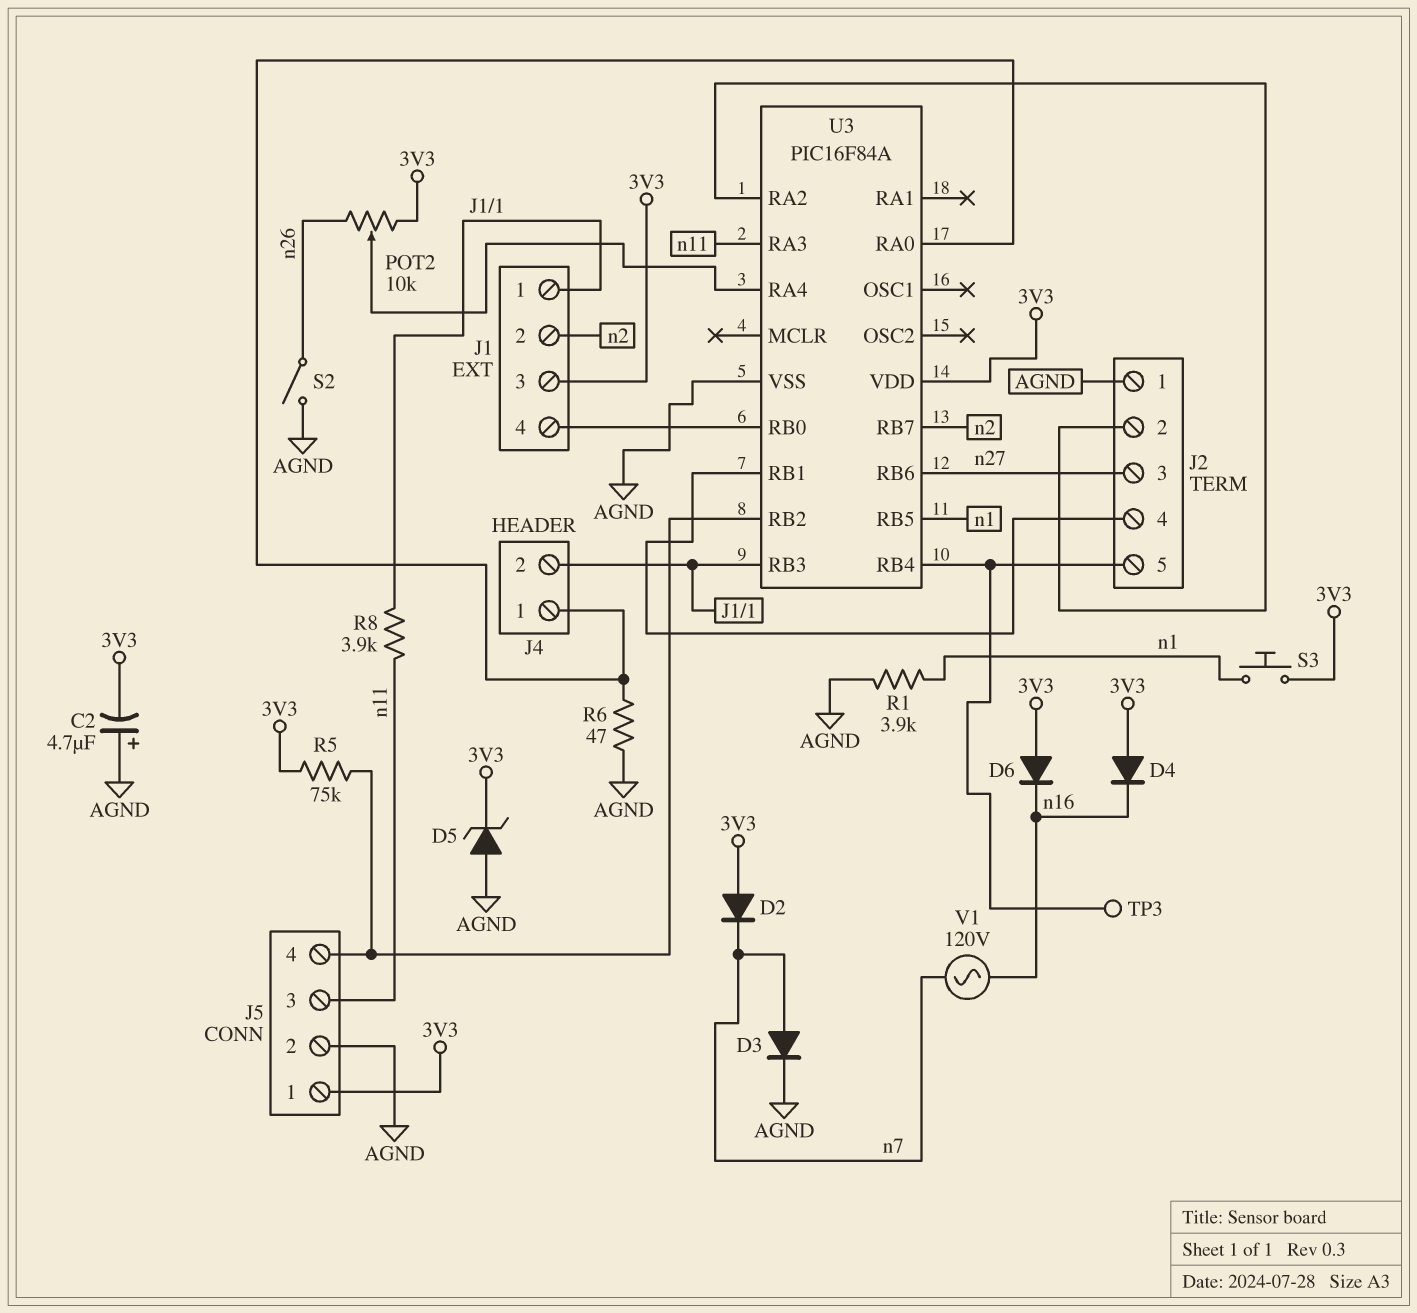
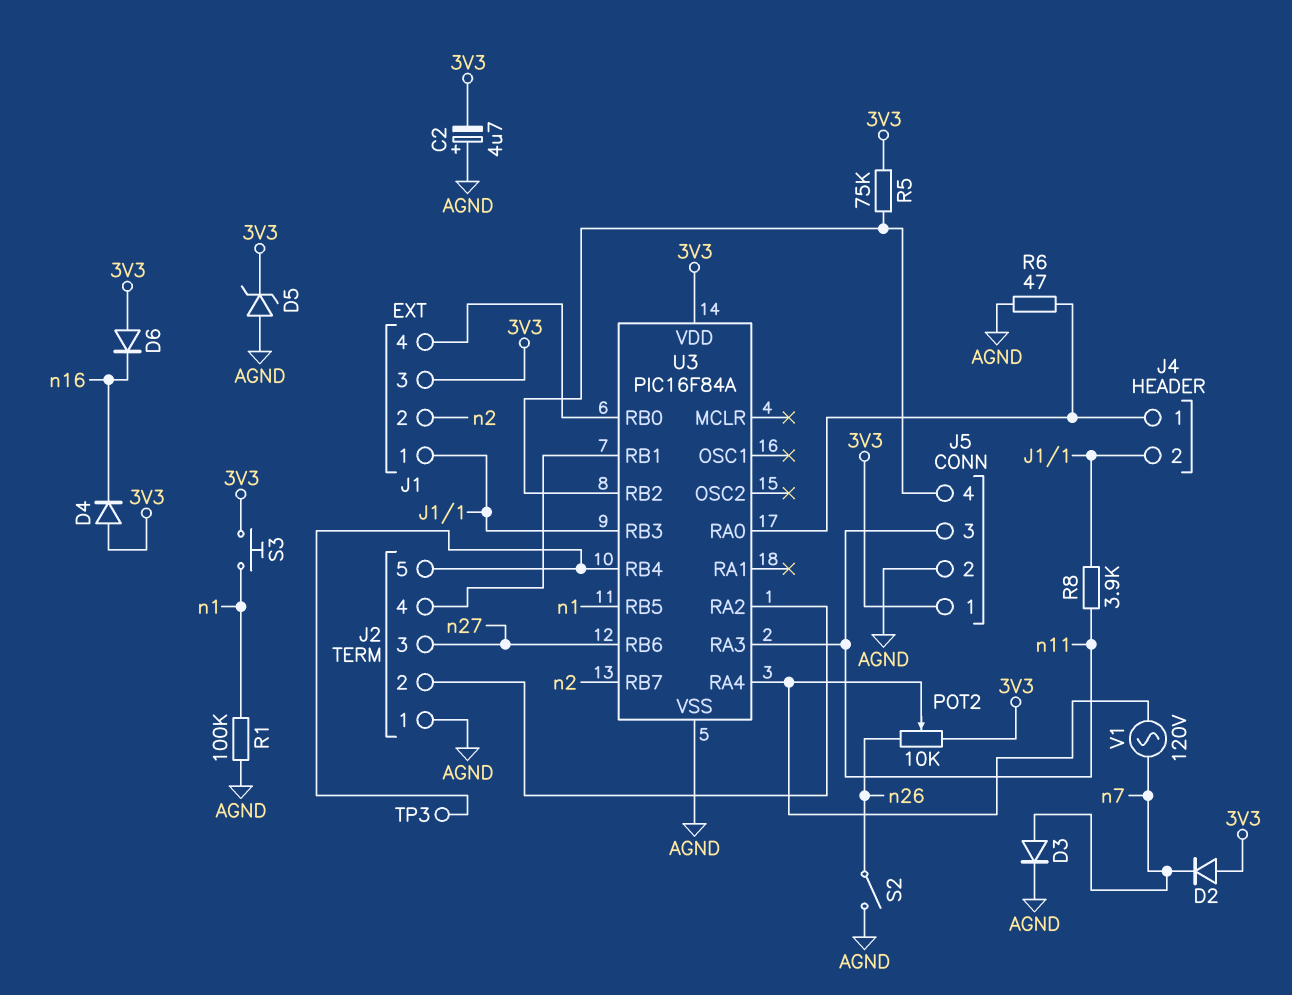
R1: 3.9k (AGND, n1) -> 100k (AGND, n1)
V1: AC 120V (n7, n16) -> AC 120V (U3/RA4, n7)

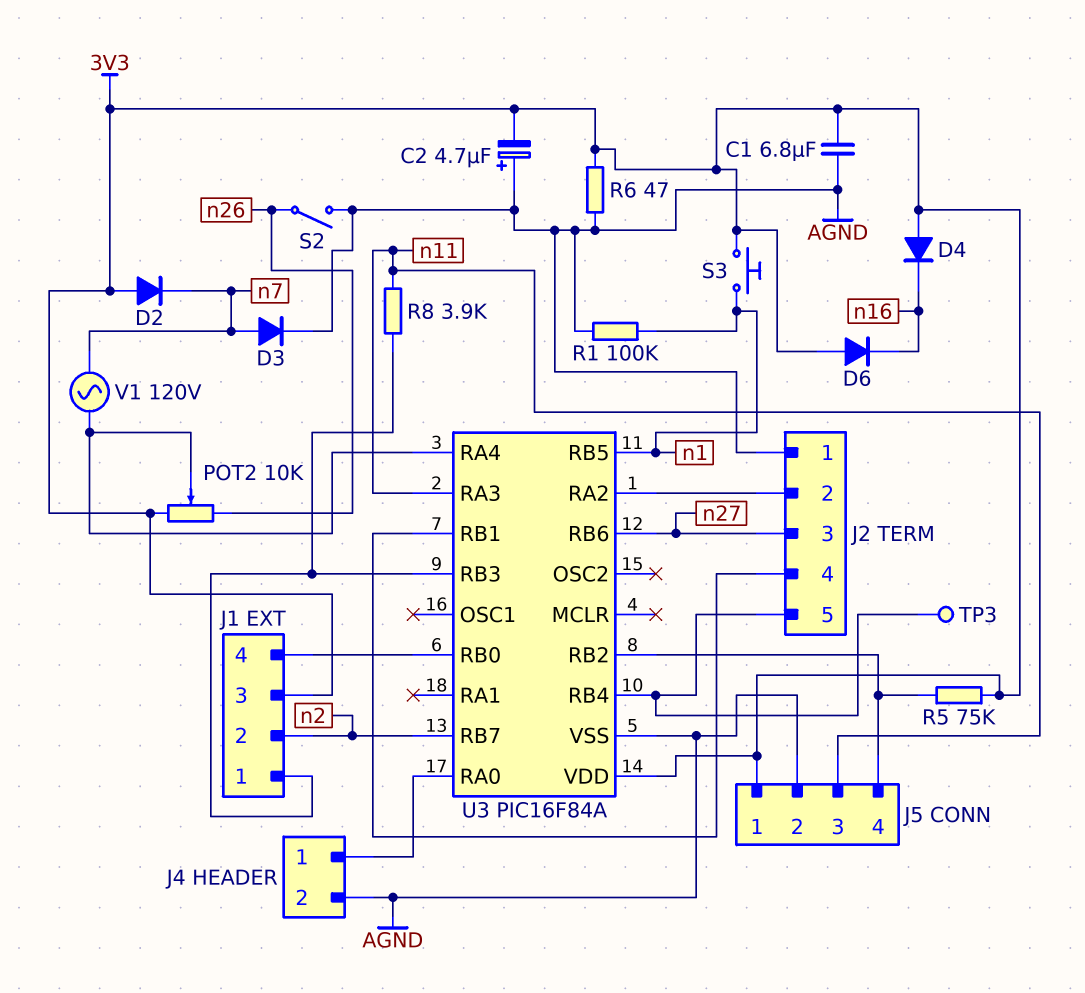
C1: none -> 6.8uF (3V3, AGND)
D5: zener (A AGND, K 3V3) -> none
J4 pin 2: J1/1 -> AGND
R6: 47 (AGND, J4/1) -> 47 (3V3, AGND)

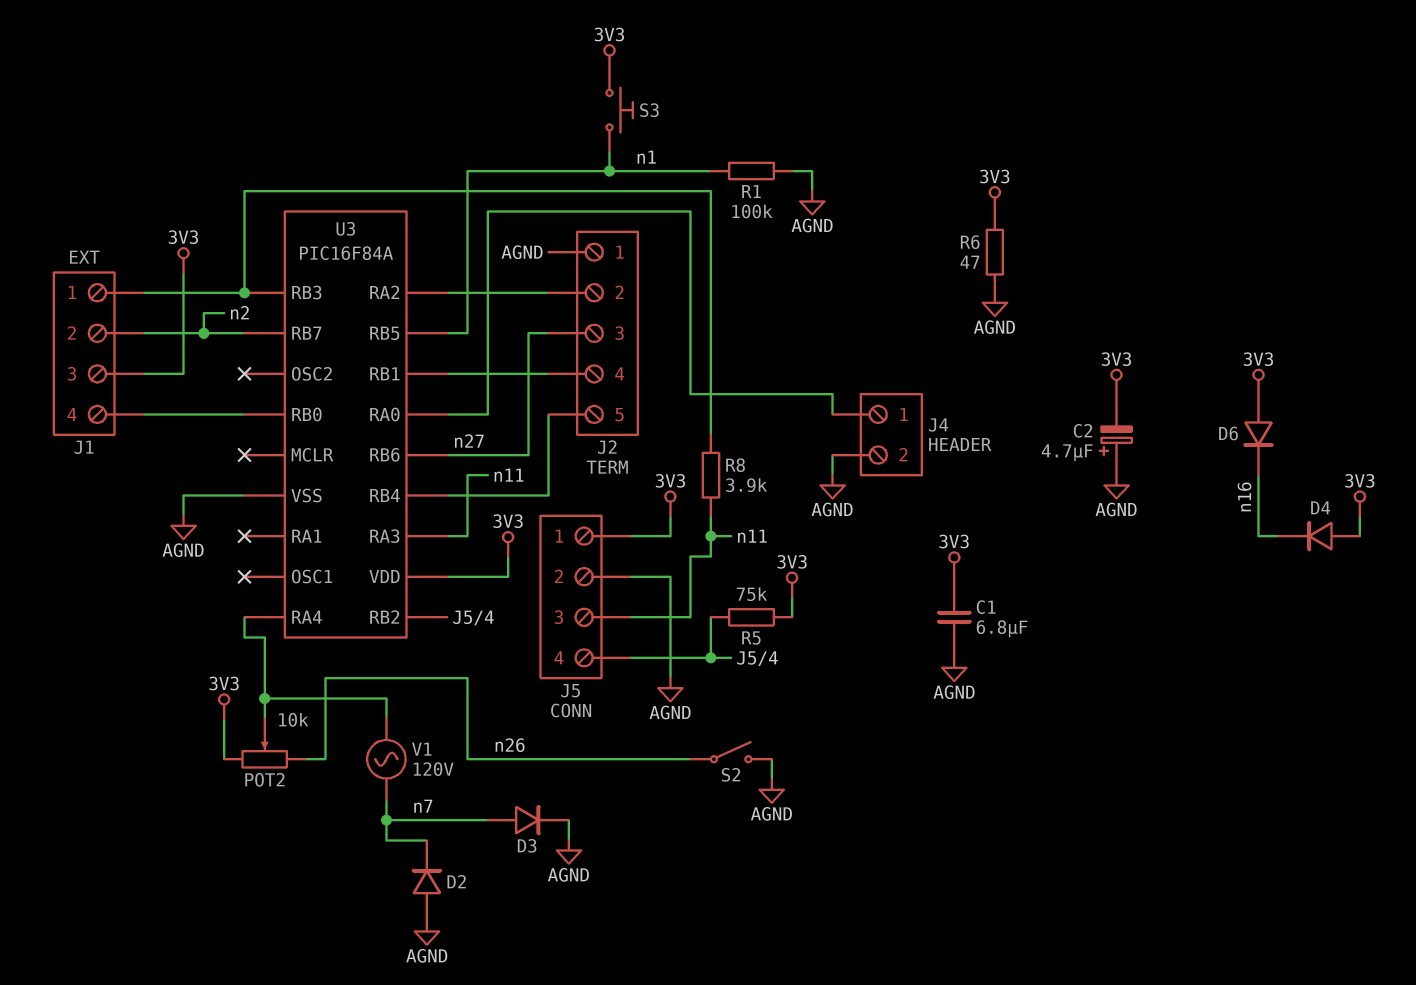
D2: diode (A 3V3, K n7) -> diode (A AGND, K n7)
TP3: test point (J2/5) -> none

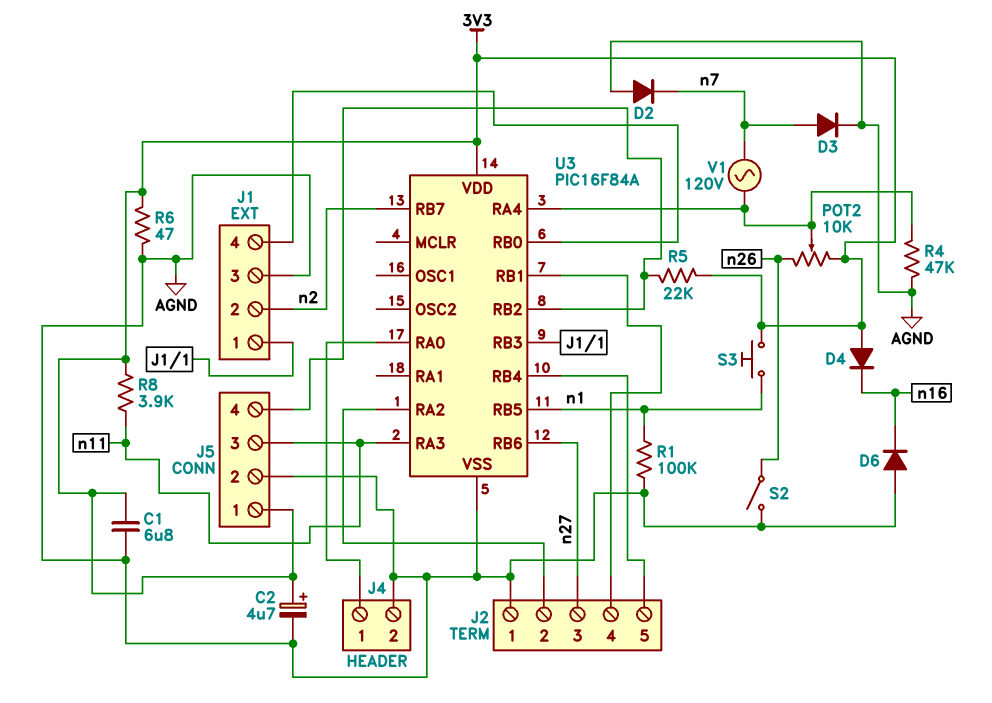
C2: 4.7uF (plus AGND, minus 3V3) -> 4.7uF (plus 3V3, minus AGND)
D6: diode (A 3V3, K n16) -> diode (A AGND, K n16)
J1 pin 3: 3V3 -> AGND
R4: none -> 47k (AGND, U3/RA4)
R5: 75k (3V3, J5/4) -> 22k (3V3, J5/4)
R8: 3.9k (J1/1, n11) -> 3.9k (3V3, n11)

